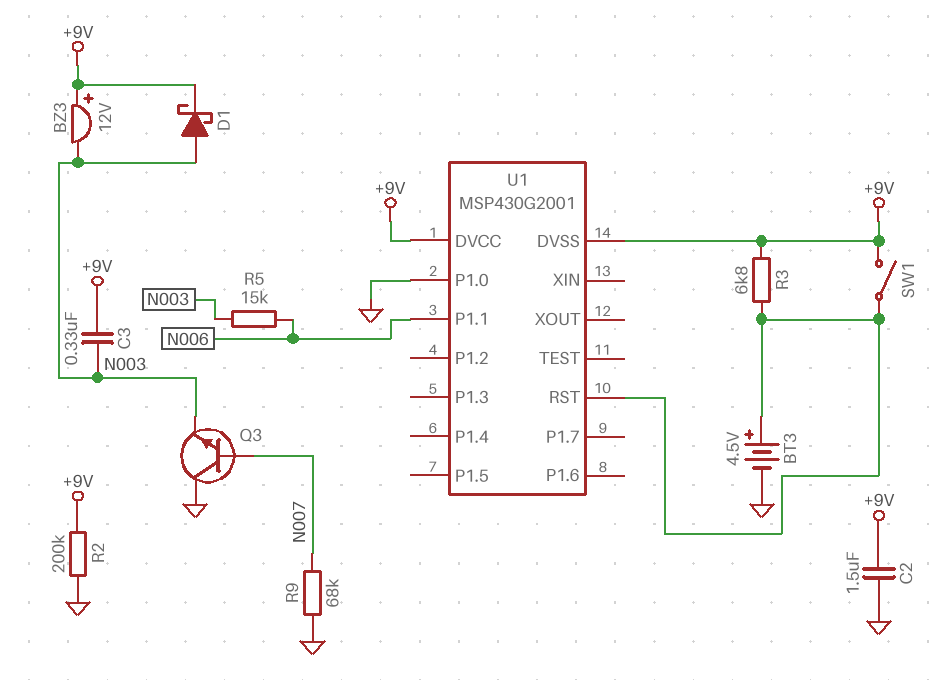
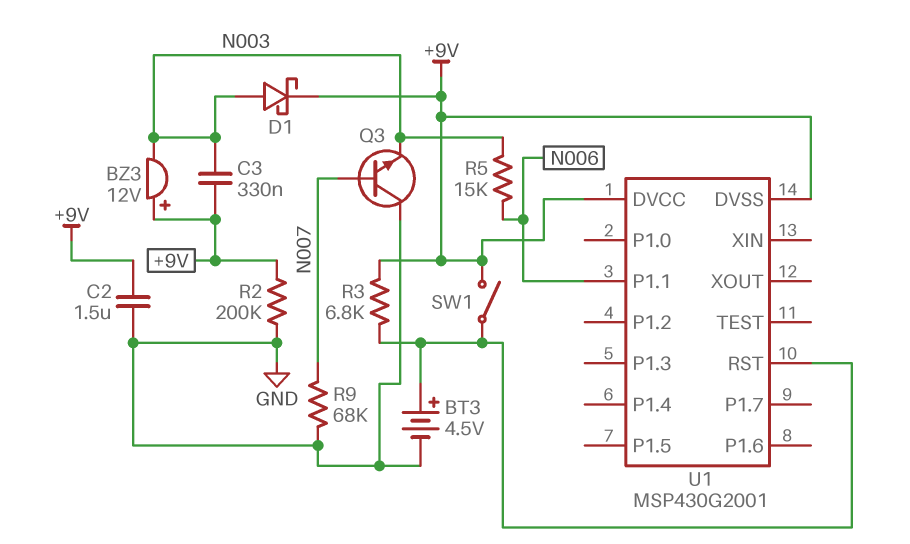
U1 pin P1.0: GND -> none

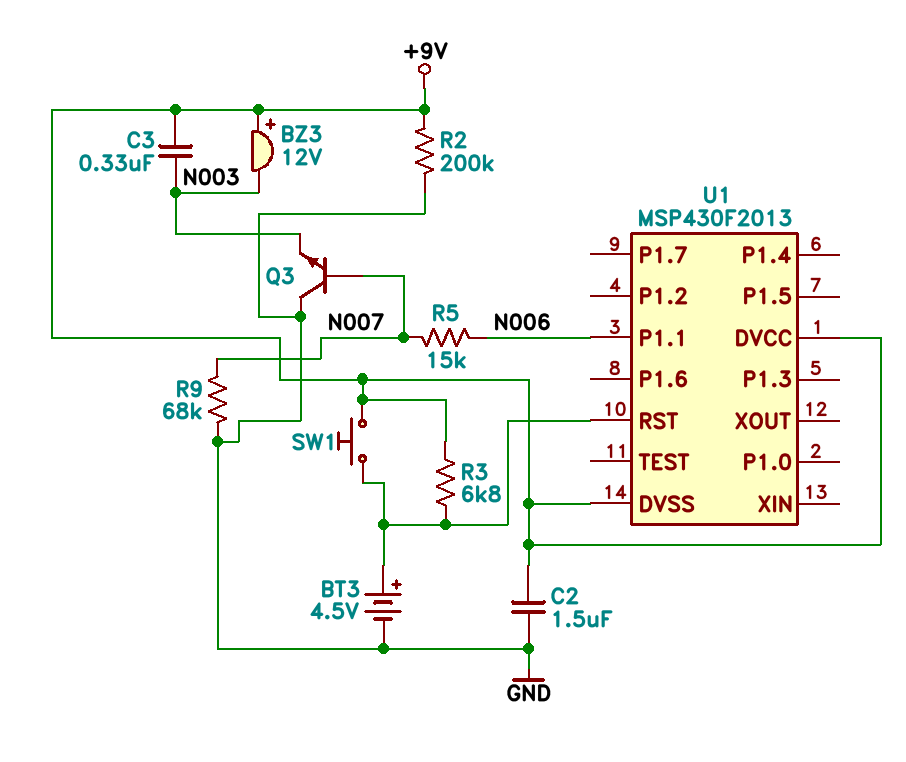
D1: schottky (A N003, K +9V) -> none
R5: 15k (N003, N006) -> 15k (N006, N007)
SW1: switch (+9V, U1/RST) -> button (+9V, U1/RST)
U1: MSP430G2001 -> MSP430F2013

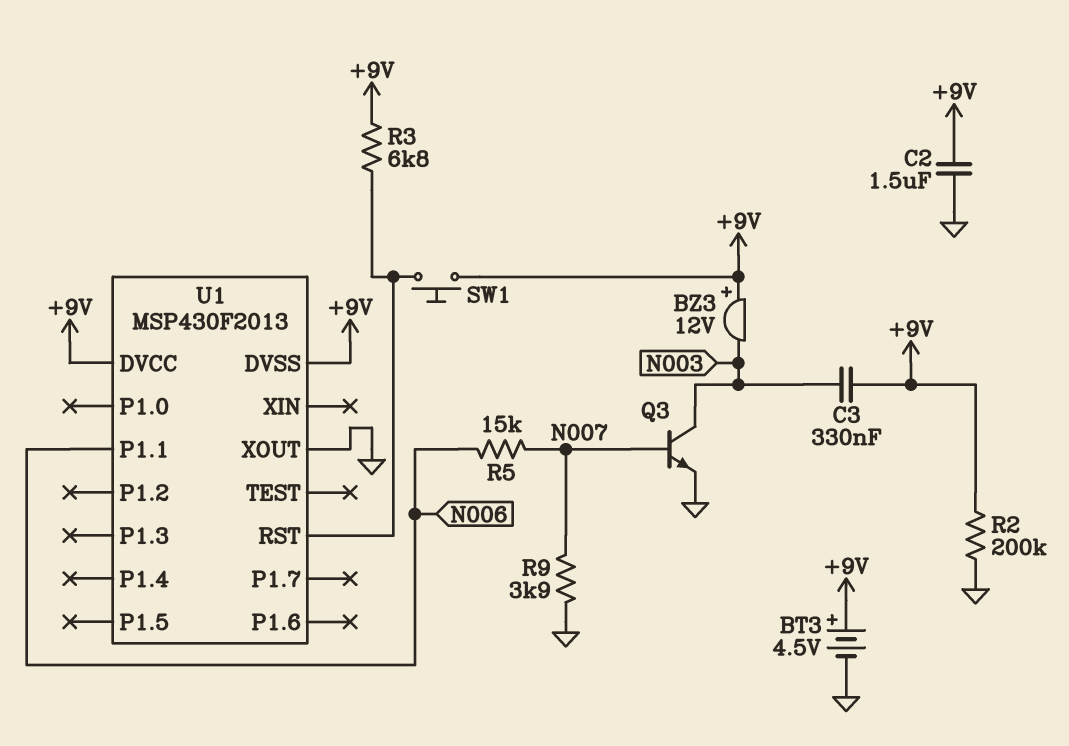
BT3: 4.5V (plus U1/RST, minus GND) -> 4.5V (plus +9V, minus GND)
Q3: NPN (B N007, C GND, E N003) -> NPN (B N007, C N003, E GND)
R9: 68k (GND, N007) -> 3.9k (GND, N007)
U1 pin XOUT: none -> GND

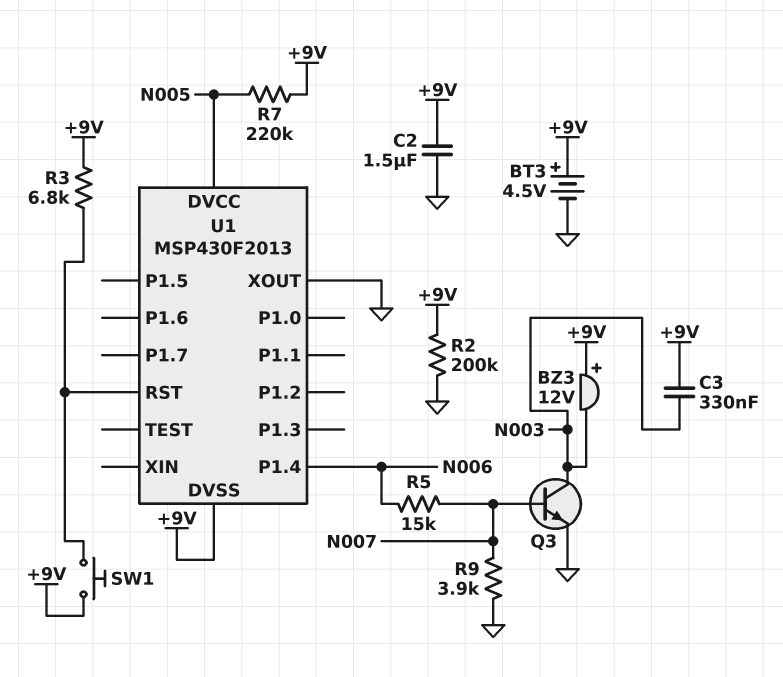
R7: none -> 220k (+9V, N005)
U1 pin DVCC: +9V -> N005
U1 pin P1.1: N006 -> none
U1 pin P1.4: none -> N006

